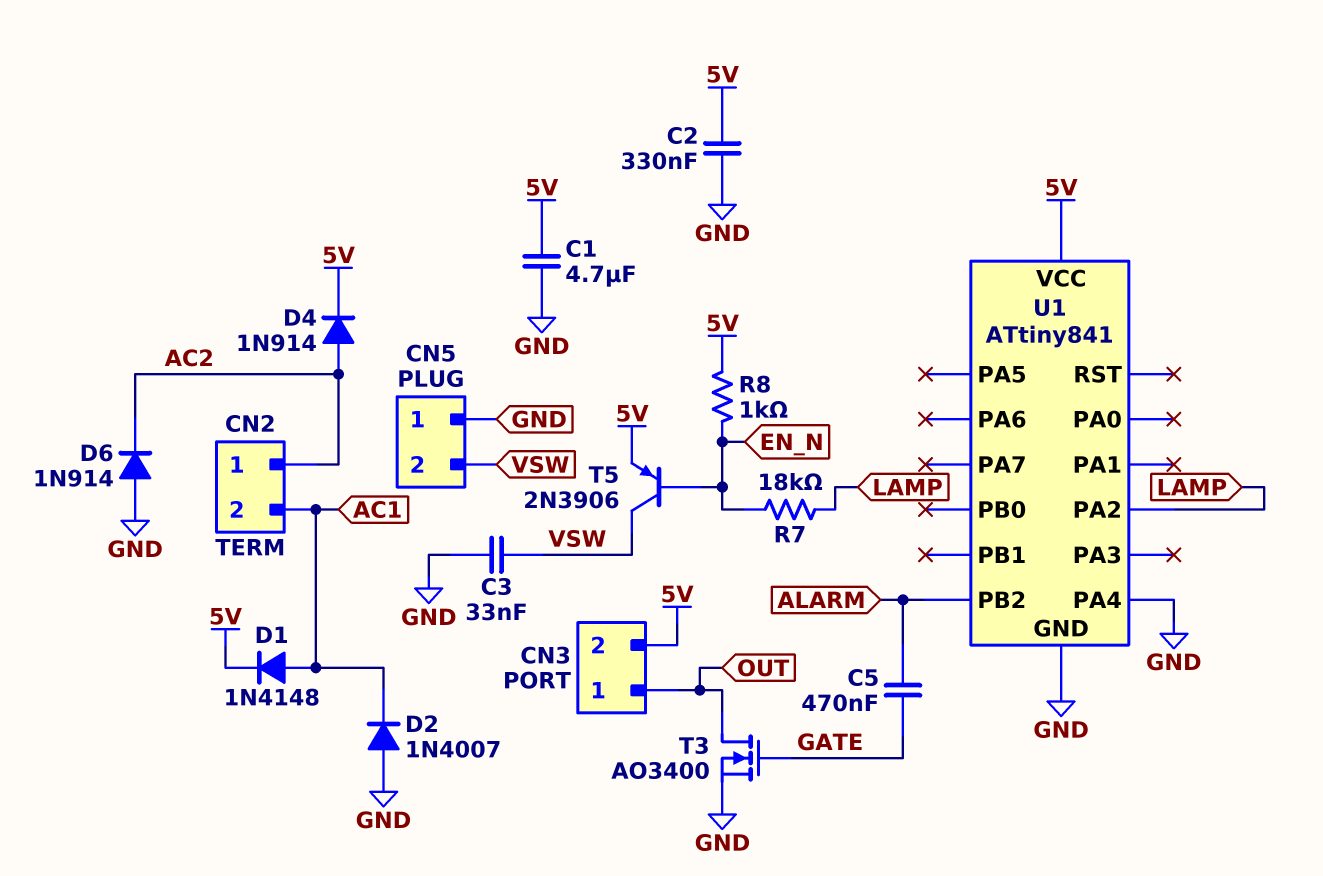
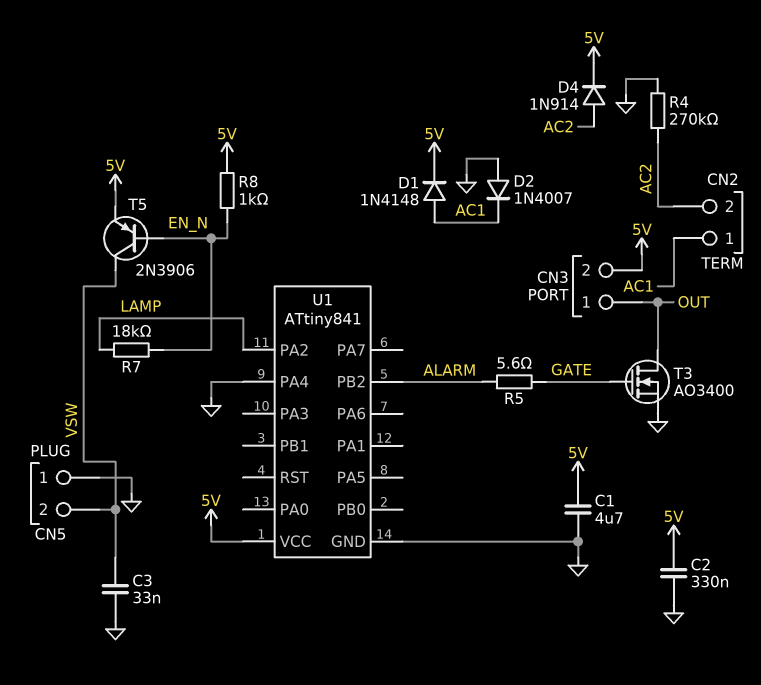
C5: 470nF (ALARM, GATE) -> none
CN2 pin 1: AC2 -> AC1
CN2 pin 2: AC1 -> AC2
D6: diode 1N914 (A GND, K AC2) -> none
R4: none -> 270k (AC2, GND)
R5: none -> 5.6 (ALARM, GATE)

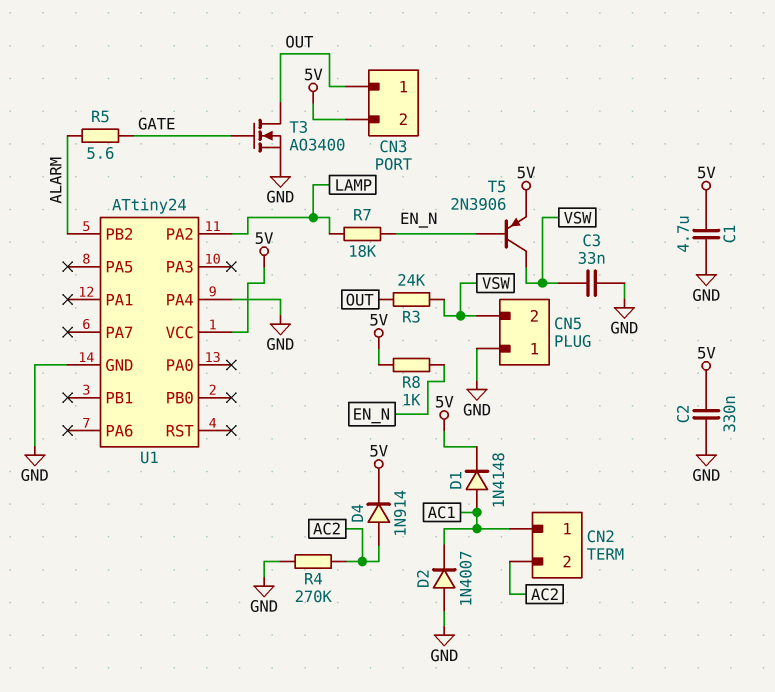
R3: none -> 24k (OUT, VSW)
U1: ATtiny841 -> ATtiny24

